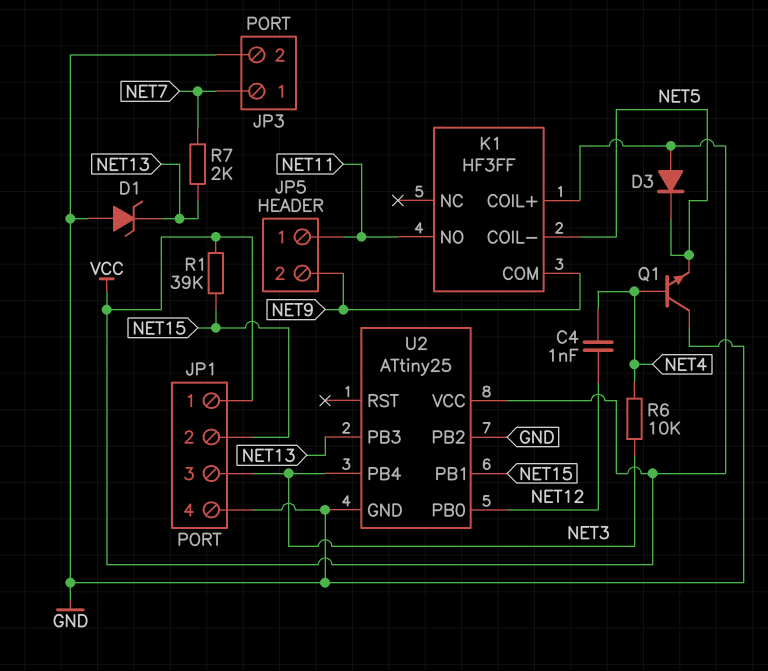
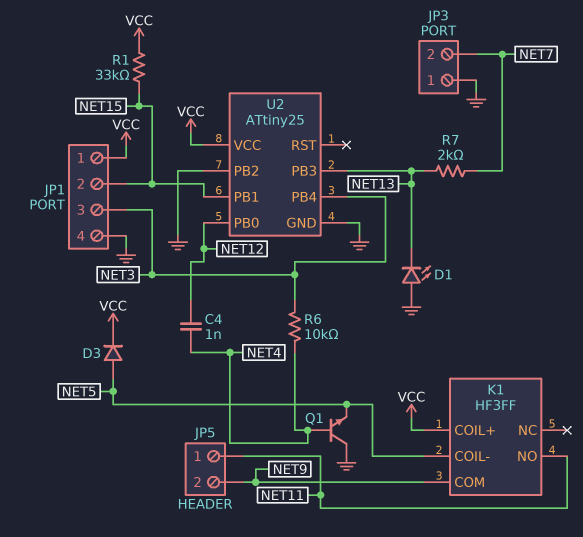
D1: zener (A GND, K NET13) -> LED (A GND, K NET13)
D3: diode (A VCC, K NET5) -> diode (A NET5, K VCC)
JP3 pin 1: NET7 -> GND
JP3 pin 2: GND -> NET7
R1: 39k (NET15, VCC) -> 33k (NET15, VCC)

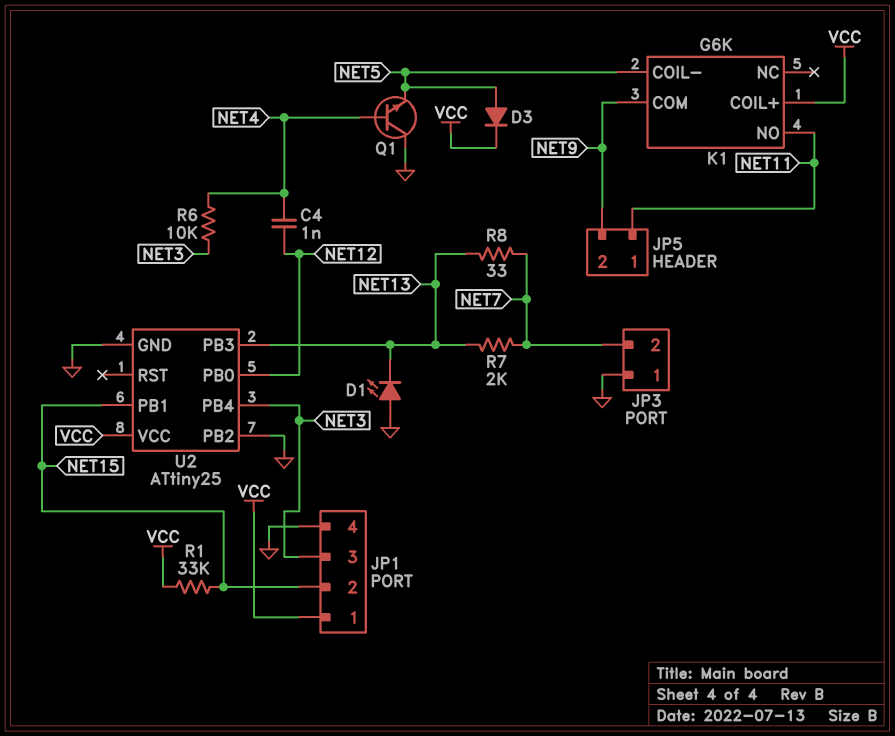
K1: HF3FF -> G6K
R8: none -> 33 (NET7, NET13)

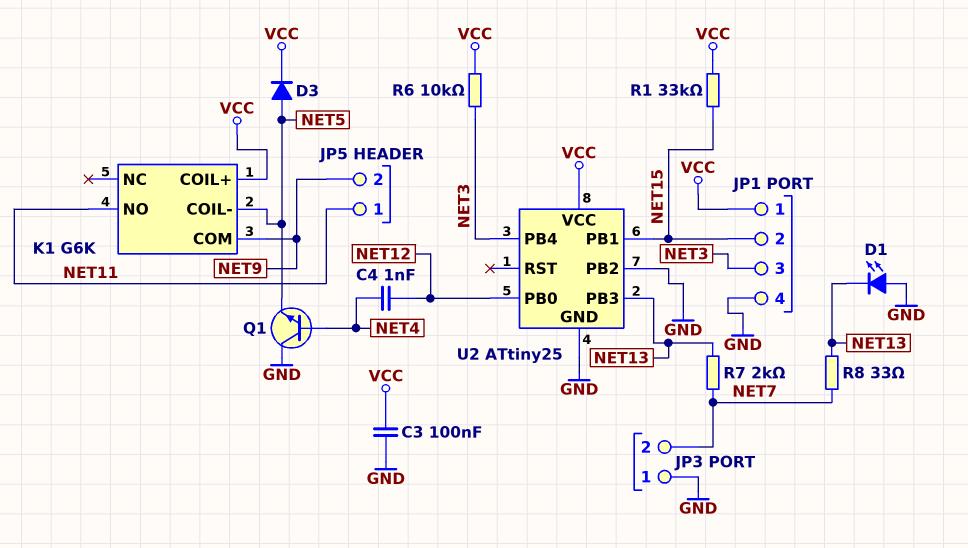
C3: none -> 100nF (GND, VCC)
R6: 10k (NET3, NET4) -> 10k (NET3, VCC)

